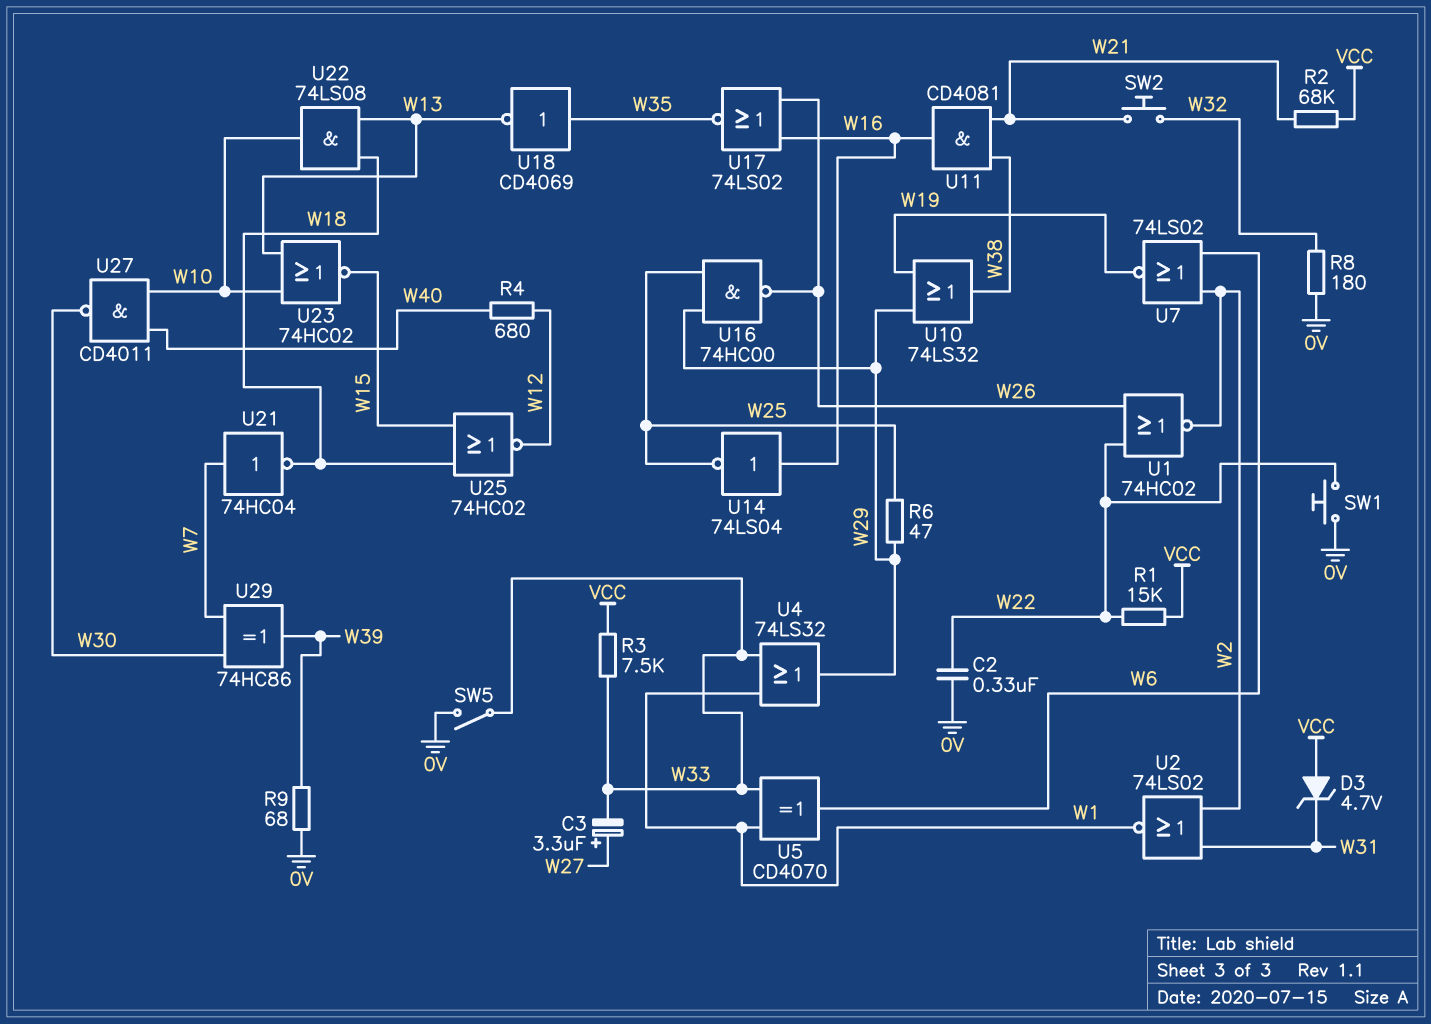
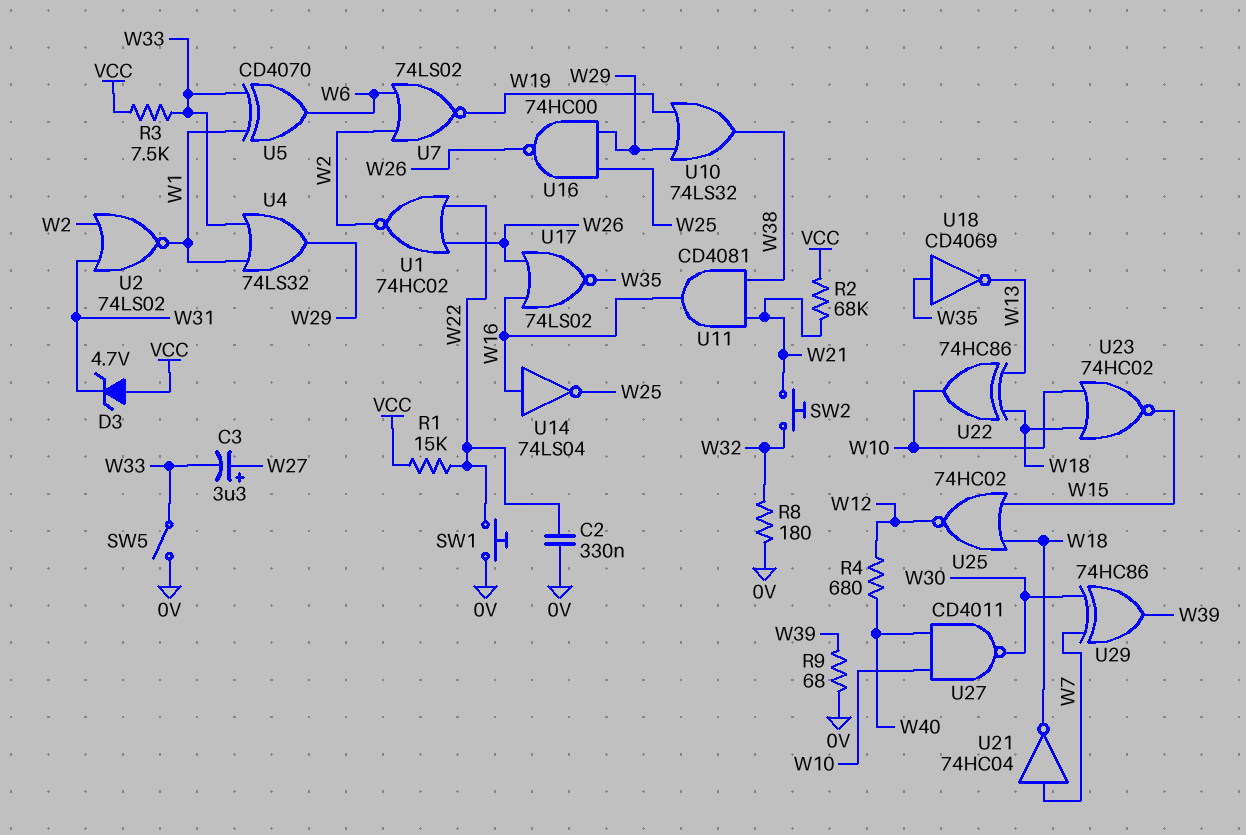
R6: 47 (W25, W29) -> none
U22: AND 74LS08 (in W13, in W18, out W10) -> XOR 74HC86 (in W13, in W18, out W10)
U23: NOR 74HC02 (in W10, in W13, out W15) -> NOR 74HC02 (in W10, in W18, out W15)

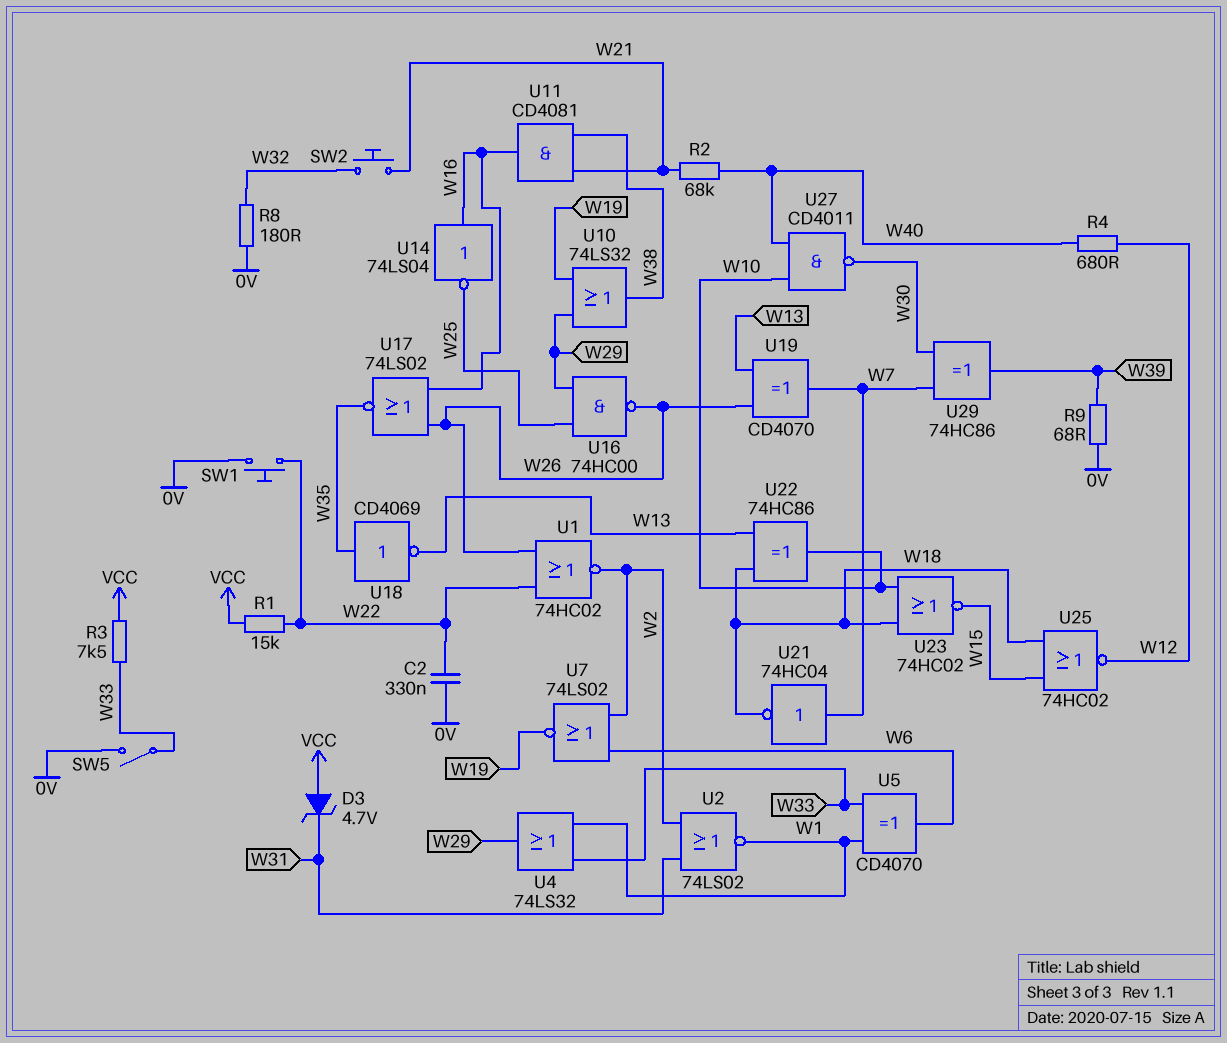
C3: 3.3uF (plus W27, minus W33) -> none
R2: 68k (VCC, W21) -> 68k (W21, W40)
U19: none -> XOR CD4070 (in W13, in W26, out W7)

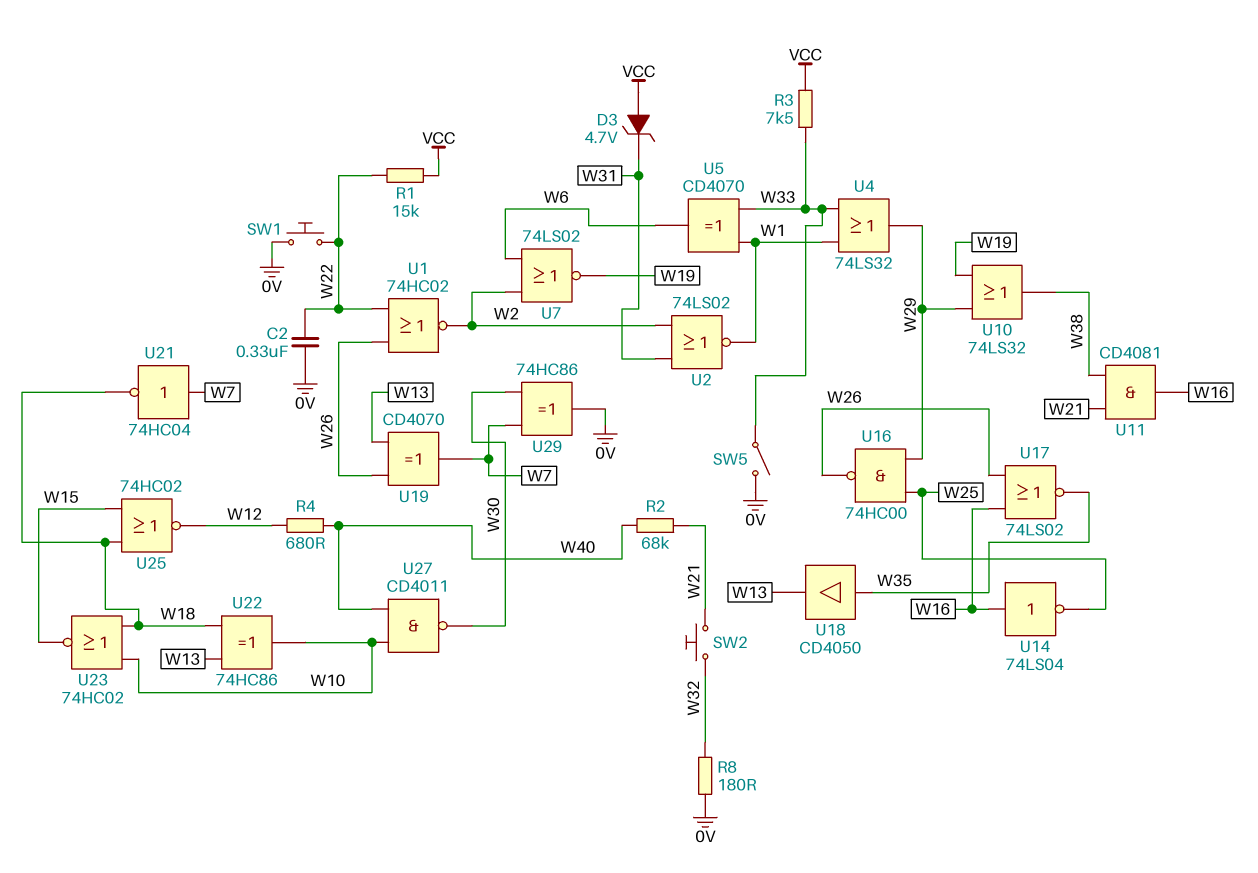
R9: 68 (0V, W39) -> none
U18: NOT CD4069 (in W35, out W13) -> buffer CD4050 (in W35, out W13)
U29: XOR 74HC86 (in W7, in W30, out W39) -> XOR 74HC86 (in W7, in W30, out 0V)

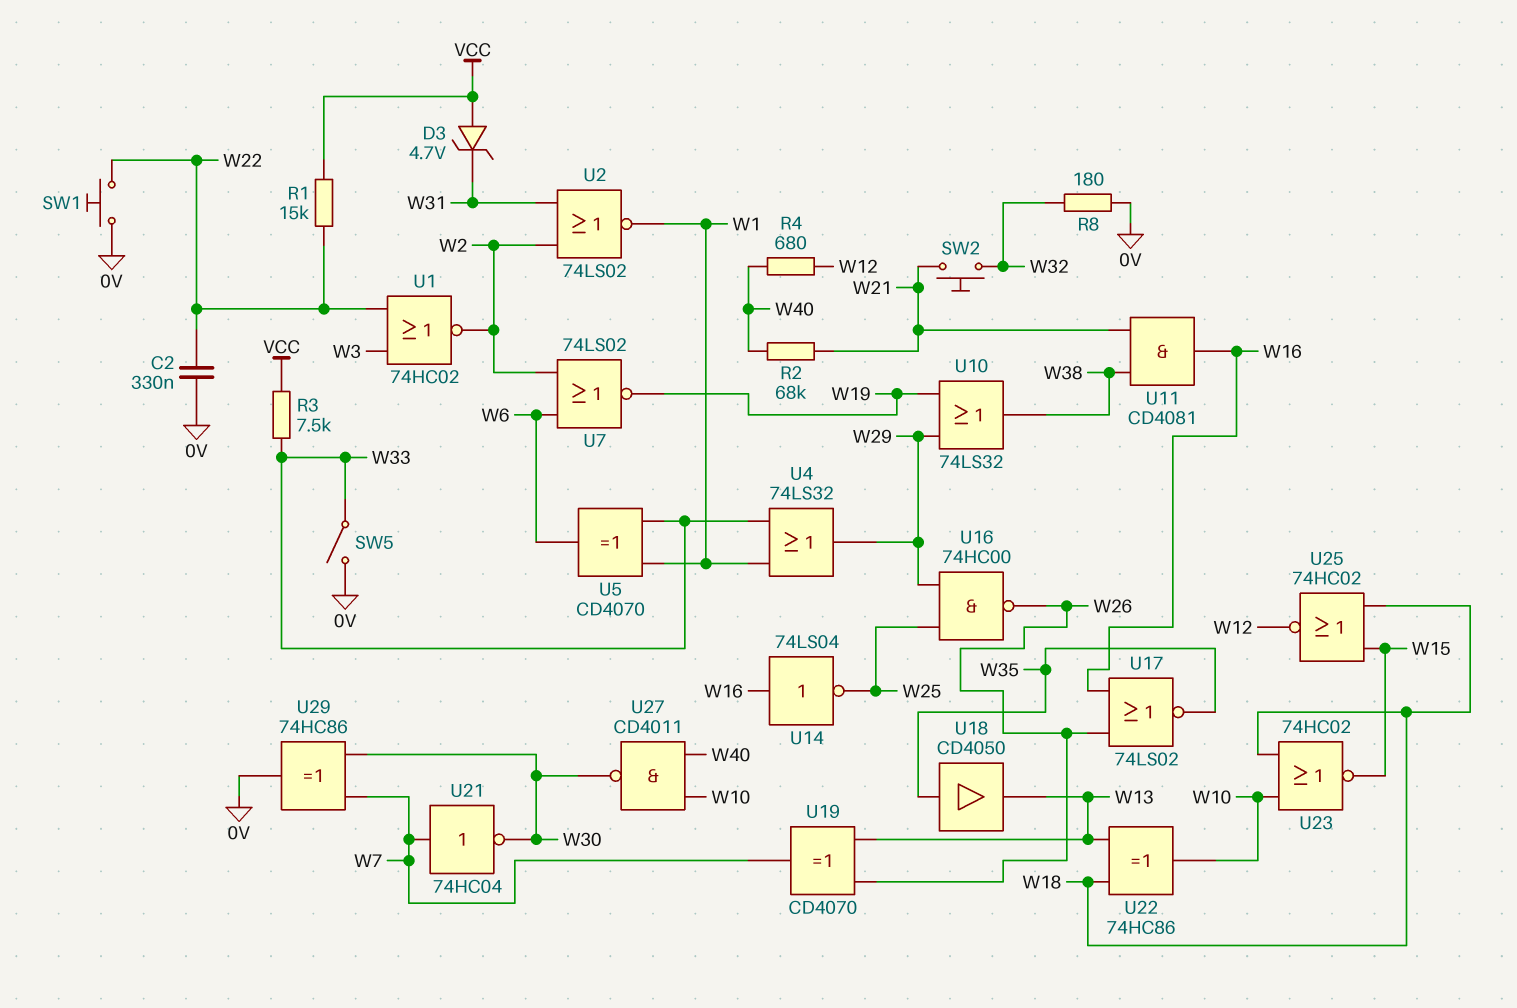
U1: NOR 74HC02 (in W22, in W26, out W2) -> NOR 74HC02 (in W3, in W22, out W2)
U21: NOT 74HC04 (in W7, out W18) -> NOT 74HC04 (in W7, out W30)

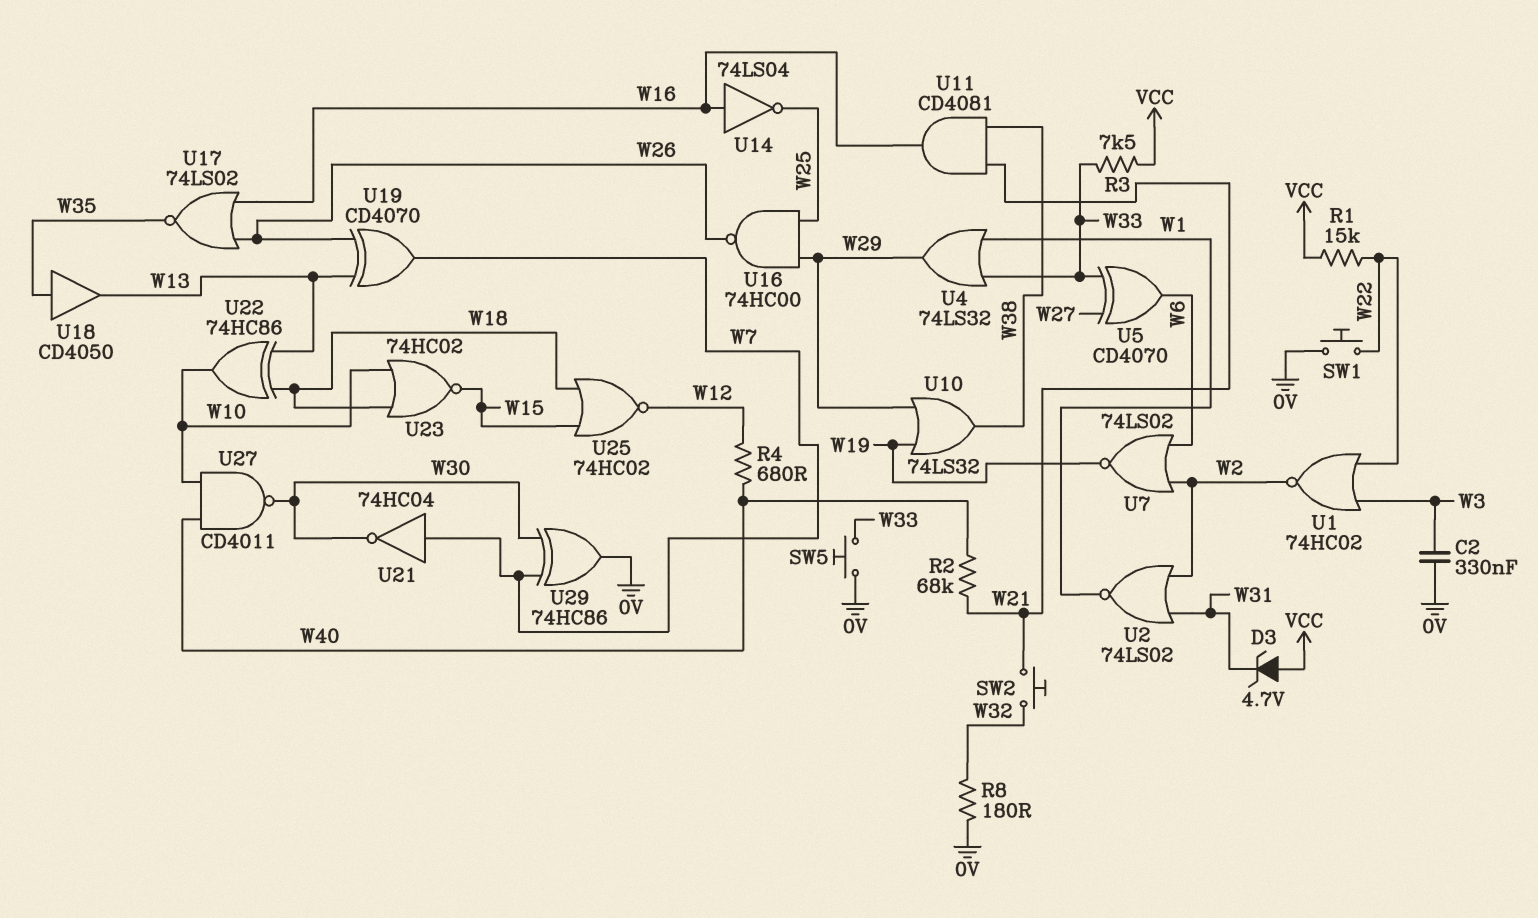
C2: 330nF (0V, W22) -> 330nF (0V, W3)
SW5: switch (0V, W33) -> button (0V, W33)
U5: XOR CD4070 (in W1, in W33, out W6) -> XOR CD4070 (in W27, in W33, out W6)

